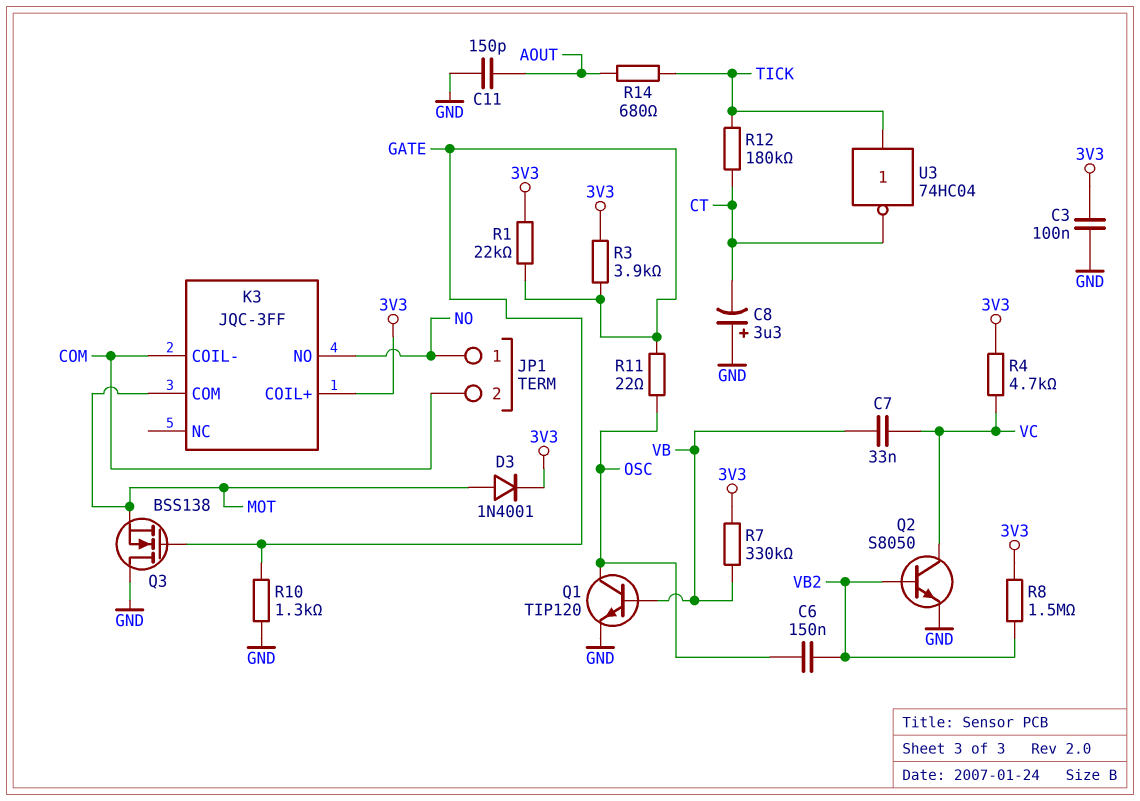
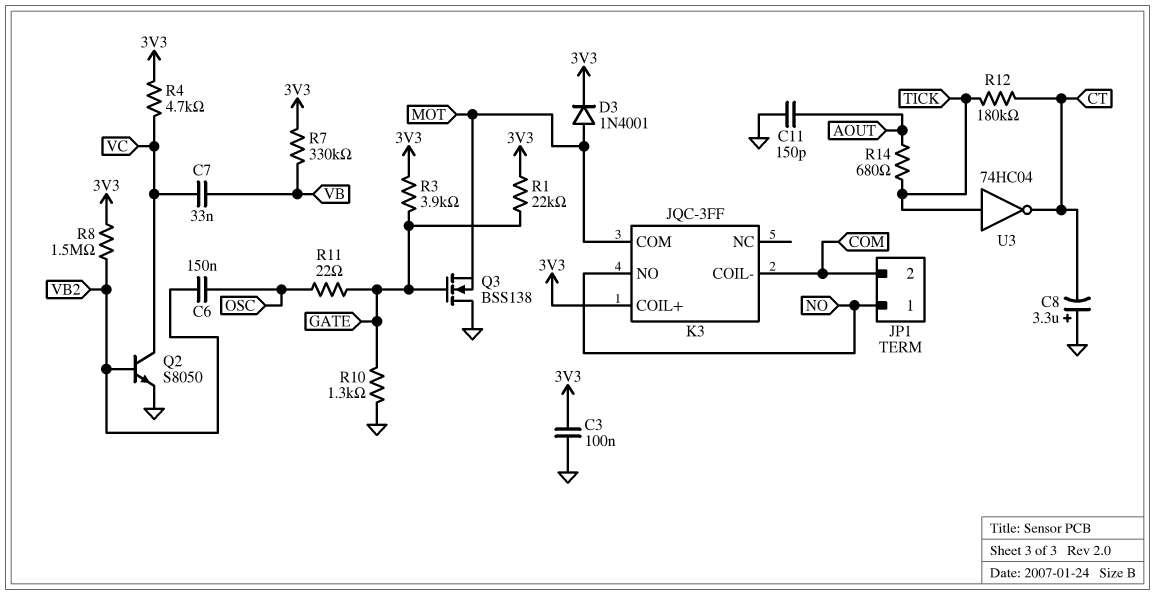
Q1: NPN TIP120 (B VB, C OSC, E GND) -> none

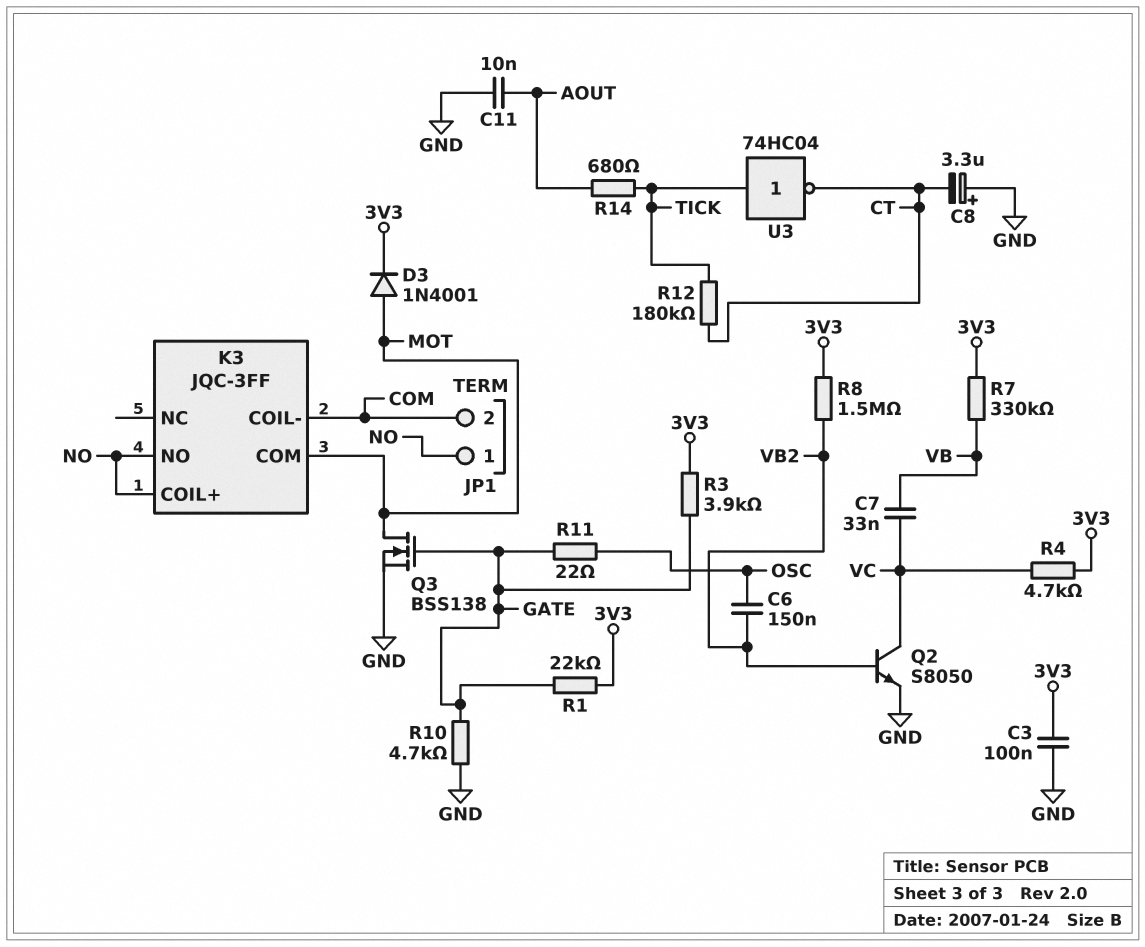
C11: 150pF (AOUT, GND) -> 10nF (AOUT, GND)
K3 pin COIL+: 3V3 -> NO
Q3: NMOS BSS138 (G GATE, D GND, S MOT) -> NMOS BSS138 (G GATE, D MOT, S GND)
R10: 1.3k (GATE, GND) -> 4.7k (GATE, GND)

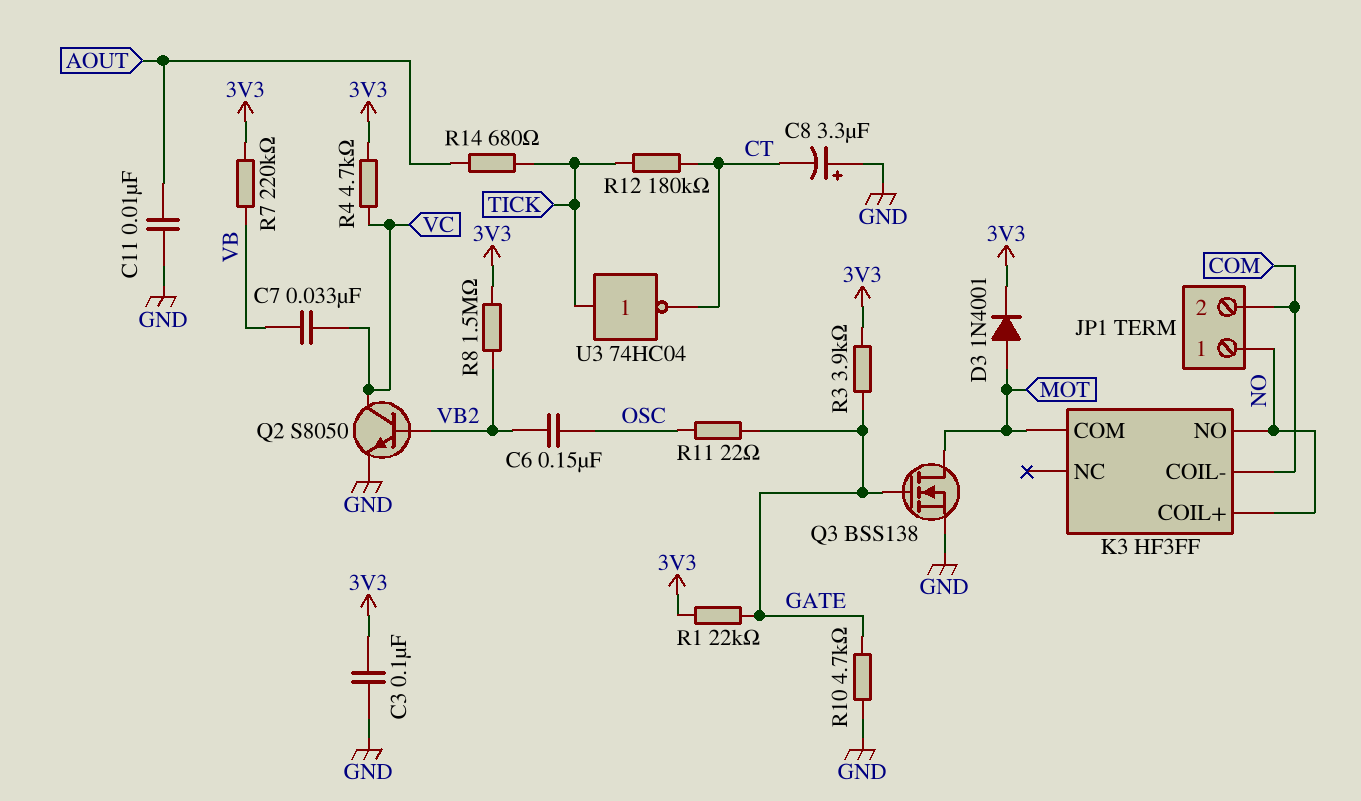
K3: JQC-3FF -> HF3FF
R7: 330k (3V3, VB) -> 220k (3V3, VB)

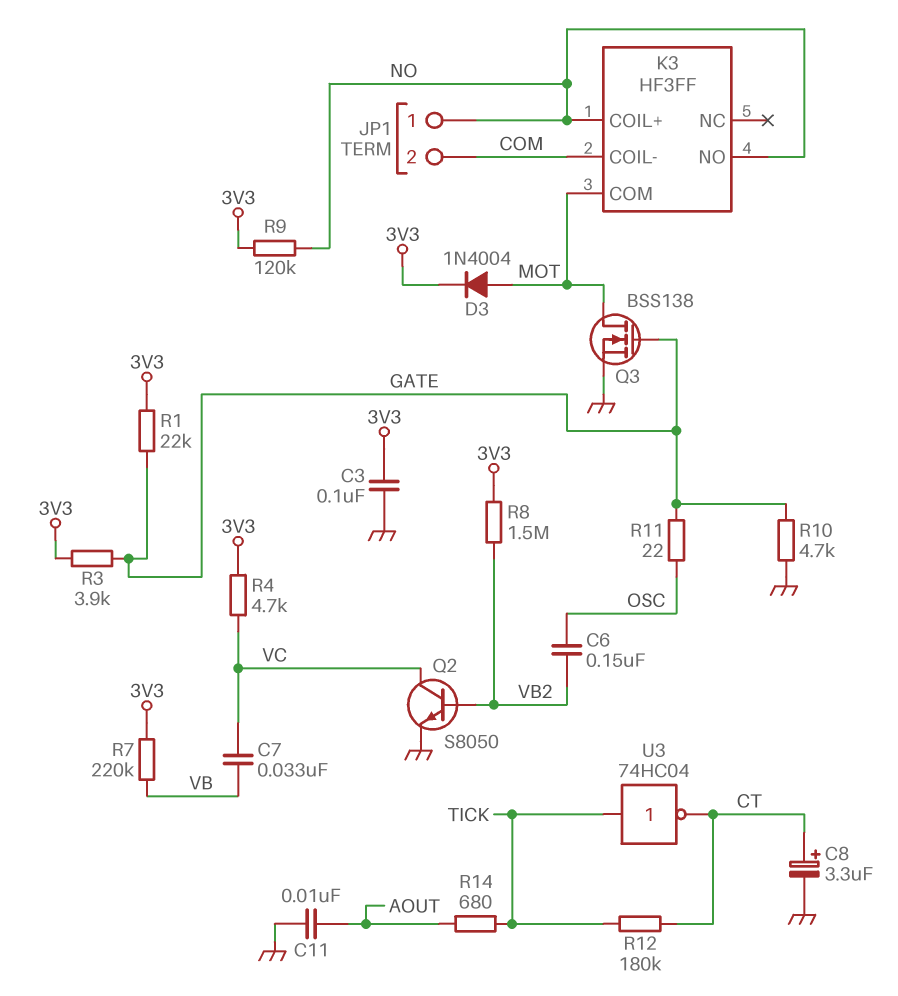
C8: 3.3uF (plus GND, minus CT) -> 3.3uF (plus CT, minus GND)
D3: diode 1N4001 (A MOT, K 3V3) -> diode 1N4004 (A MOT, K 3V3)
R9: none -> 120k (3V3, NO)

